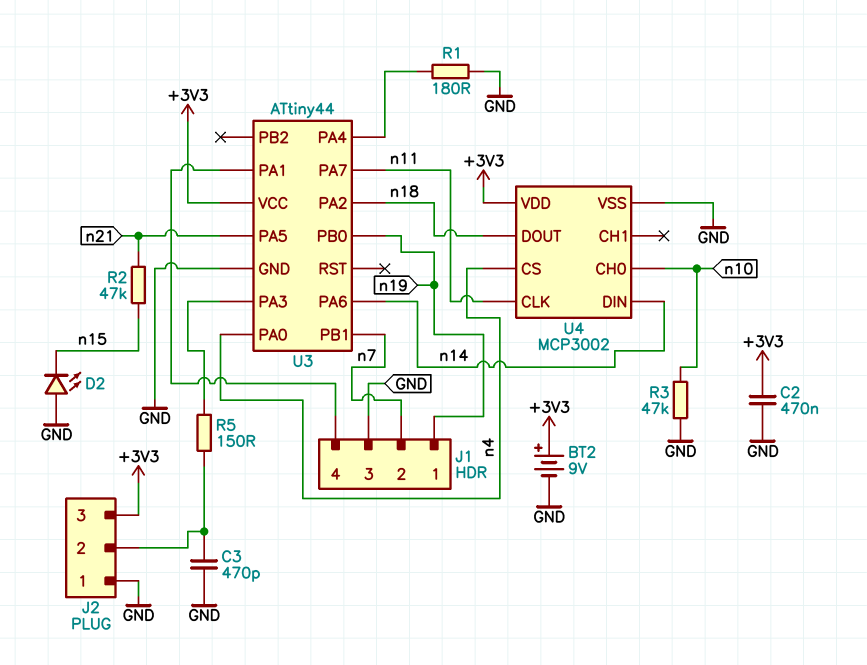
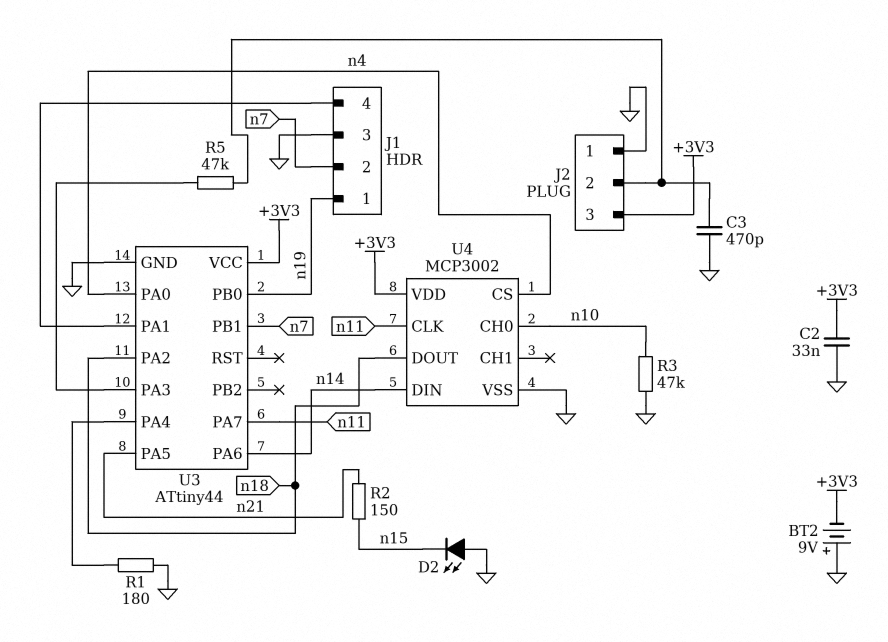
BT2: 9V (plus +3V3, minus GND) -> 9V (plus GND, minus +3V3)
C2: 470nF (+3V3, GND) -> 33nF (+3V3, GND)
R2: 47k (n15, n21) -> 150 (n15, n21)
R5: 150 (J2/2, U3/PA3) -> 47k (J2/2, U3/PA3)

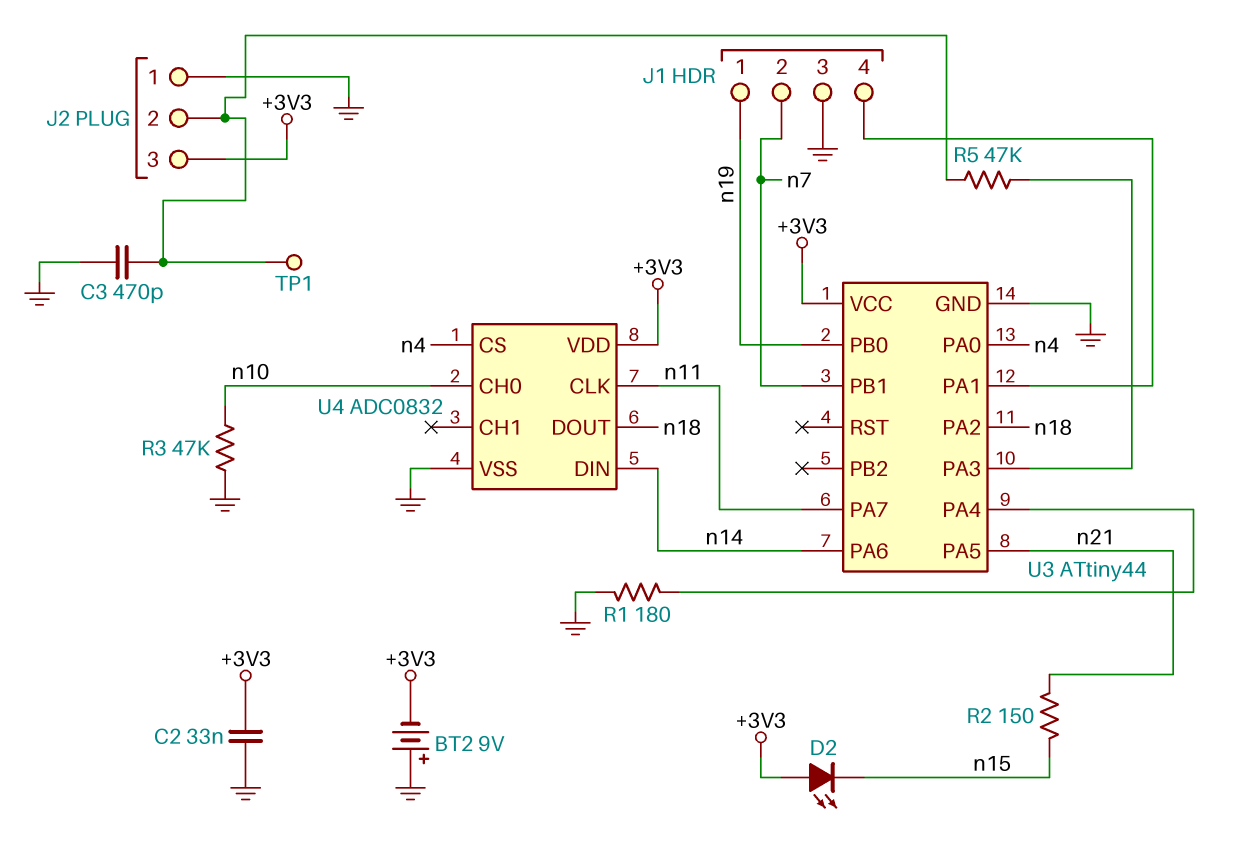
D2: LED (A GND, K n15) -> LED (A +3V3, K n15)
TP1: none -> test point (J2/2)
U4: MCP3002 -> ADC0832

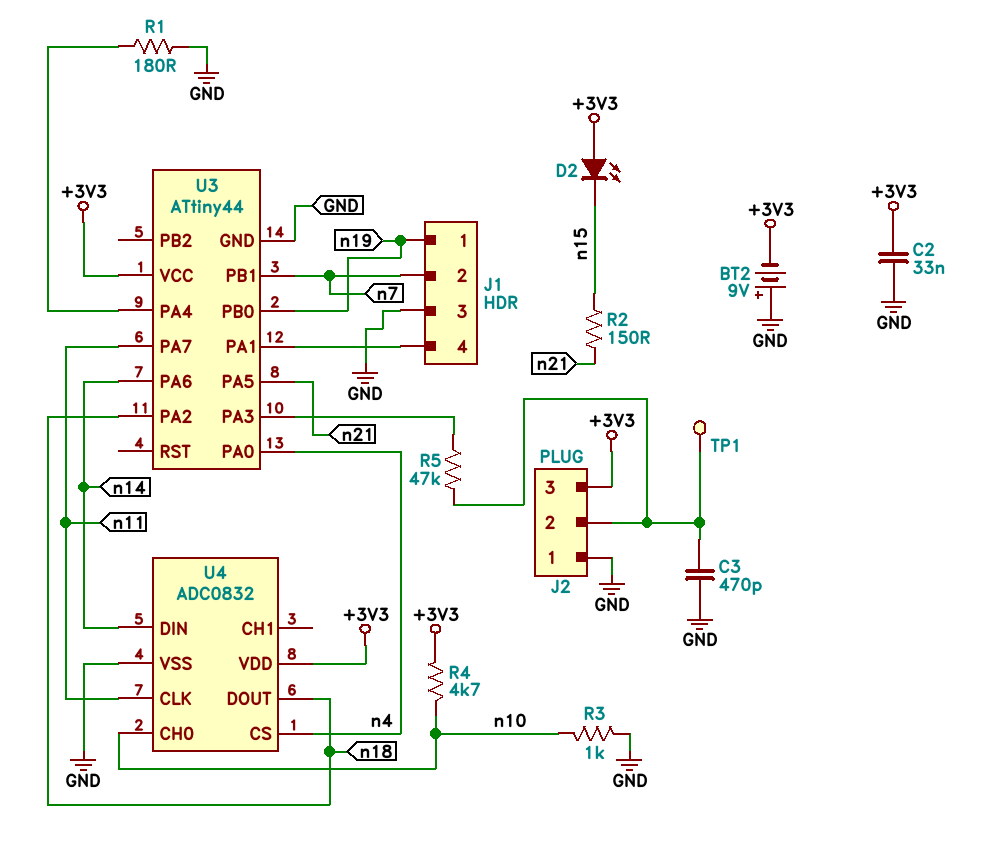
R3: 47k (GND, n10) -> 1k (GND, n10)
R4: none -> 4.7k (+3V3, n10)

